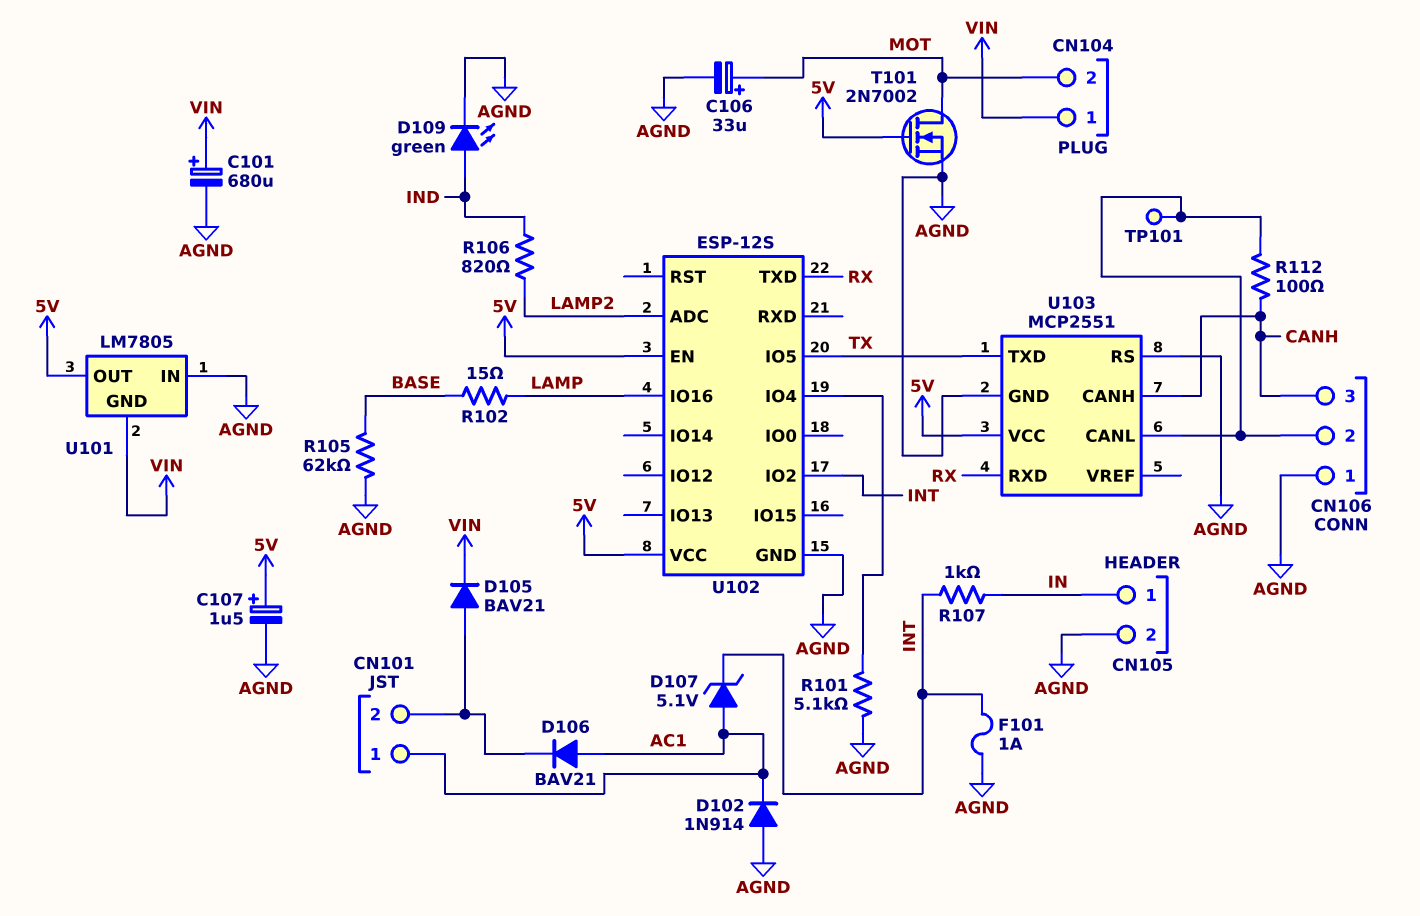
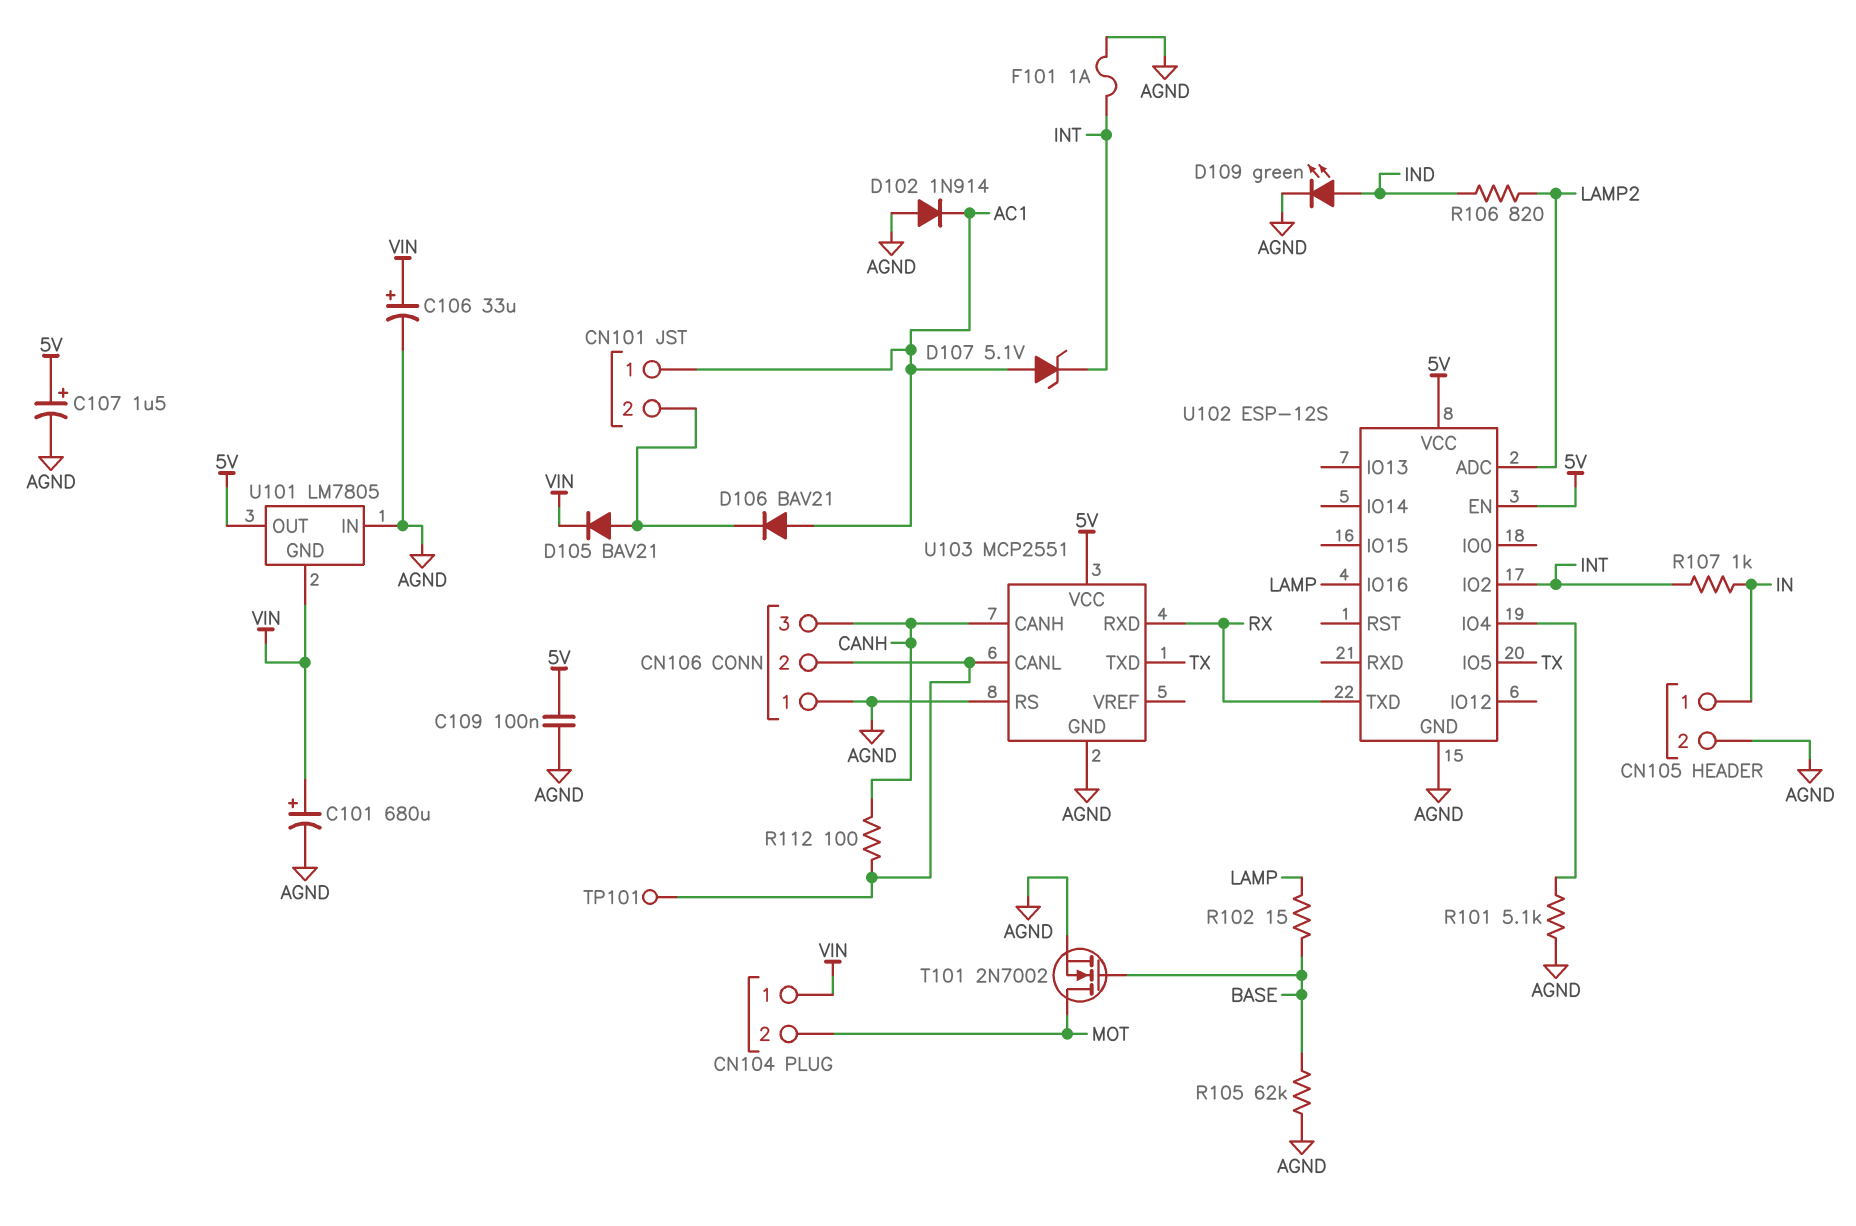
C106: 33uF (plus MOT, minus AGND) -> 33uF (plus VIN, minus AGND)
C109: none -> 100nF (5V, AGND)
T101: NMOS 2N7002 (G 5V, D MOT, S AGND) -> NMOS 2N7002 (G BASE, D MOT, S AGND)

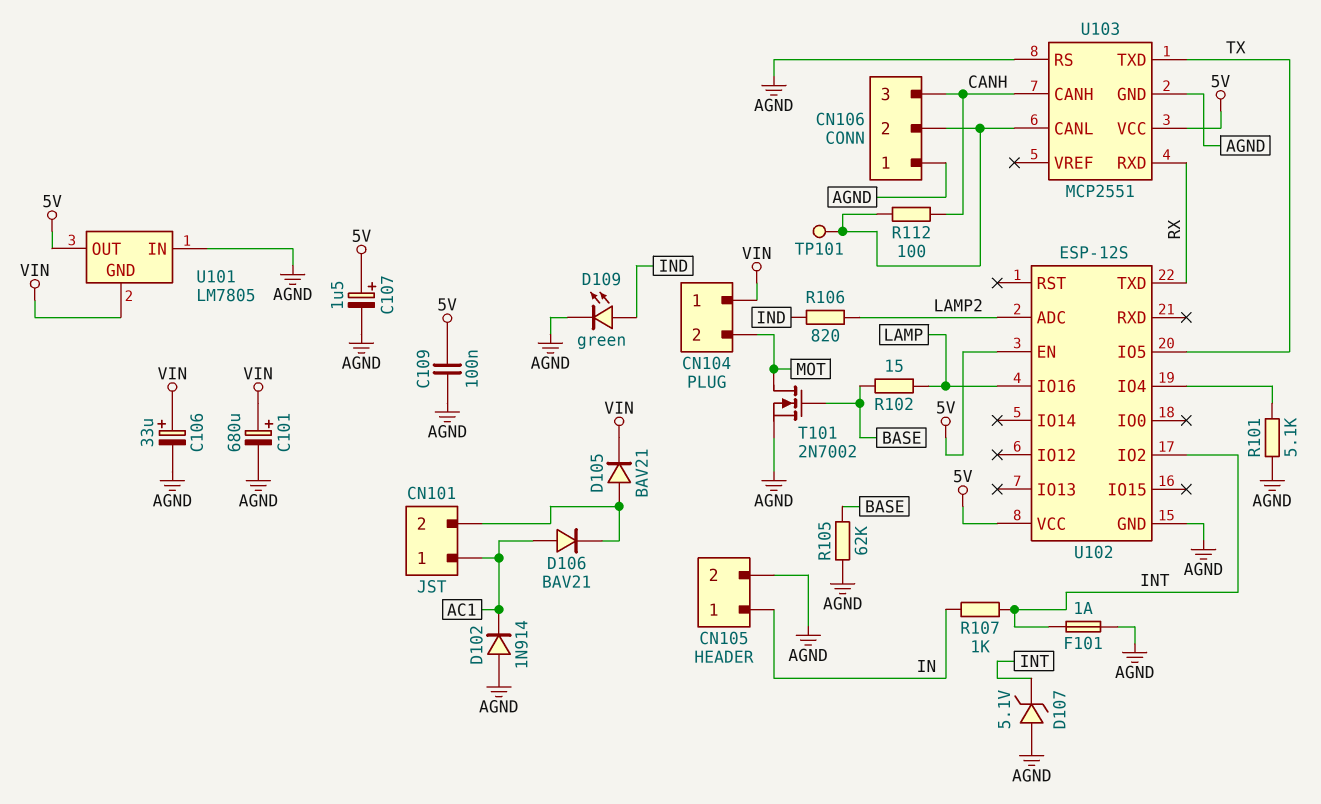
D107: zener 5.1V (A AC1, K INT) -> zener 5.1V (A AGND, K INT)

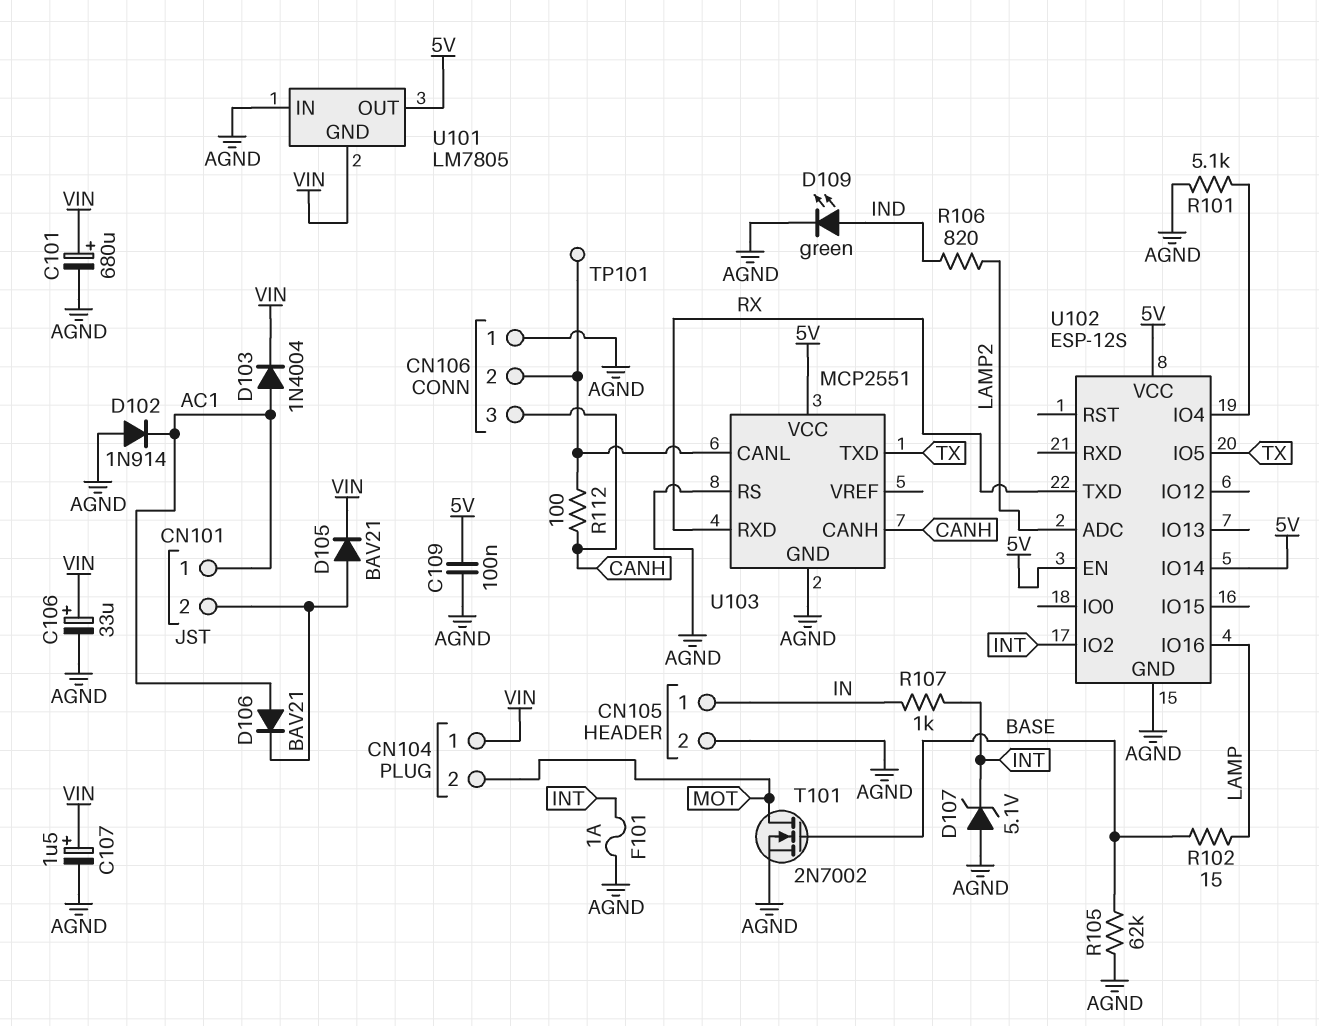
C107: 1.5uF (plus 5V, minus AGND) -> 1.5uF (plus VIN, minus AGND)
D103: none -> diode 1N4004 (A AC1, K VIN)
U102 pin IO14: none -> 5V

